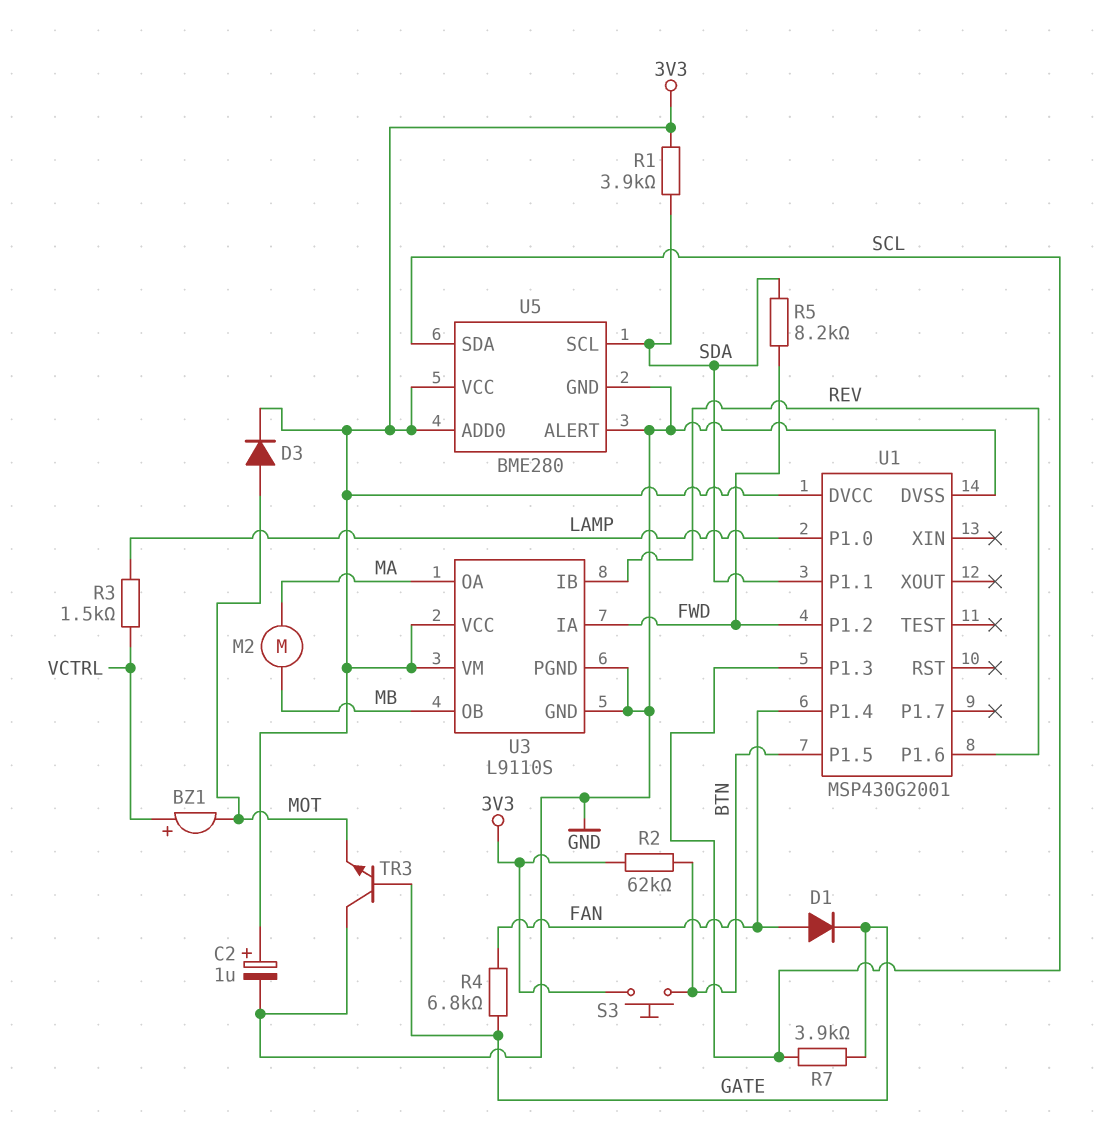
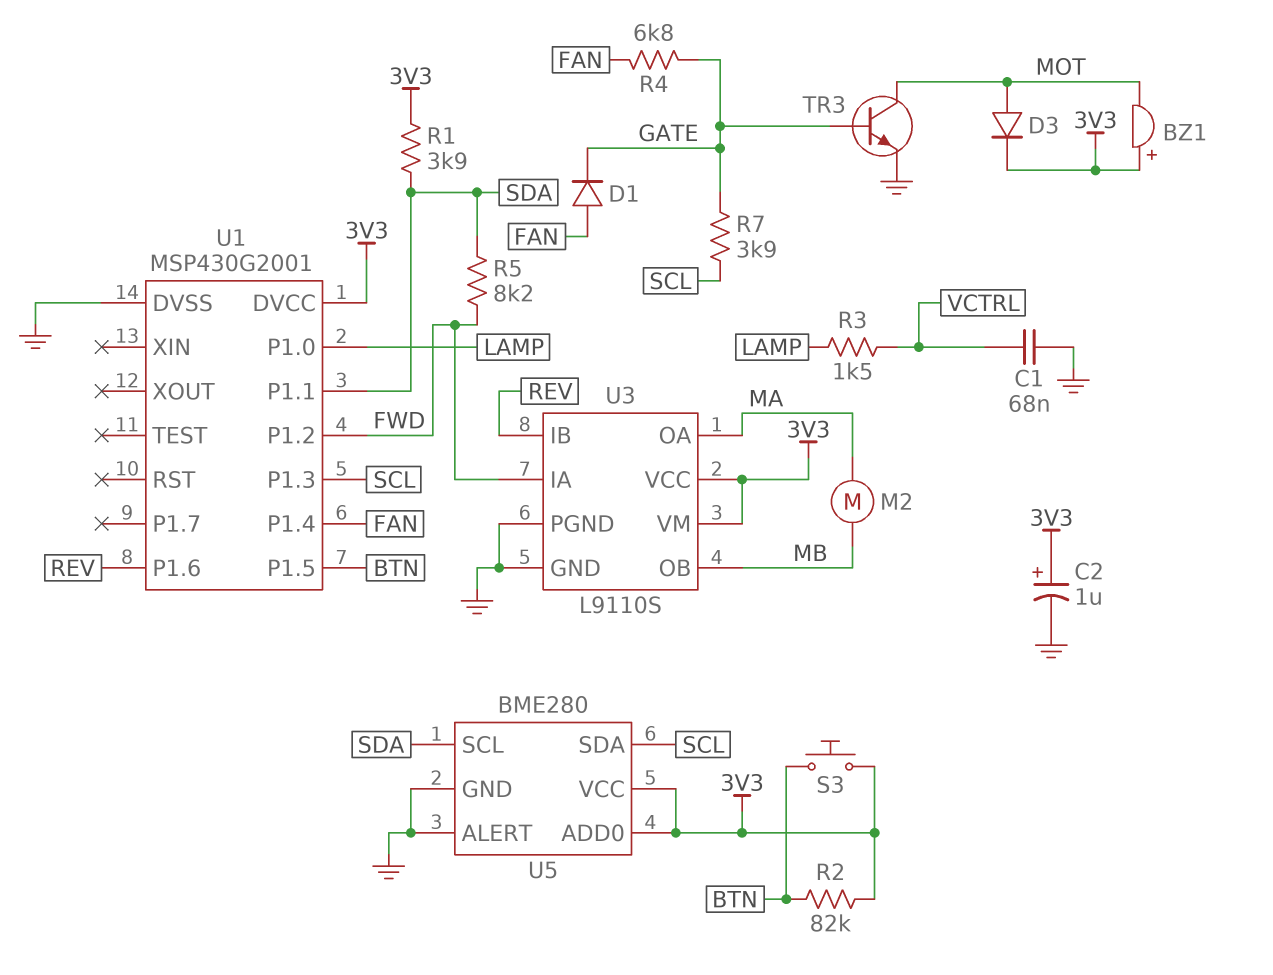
BZ1: buzzer (plus VCTRL, minus MOT) -> buzzer (plus 3V3, minus MOT)
C1: none -> 68nF (GND, VCTRL)
R2: 62k (3V3, BTN) -> 82k (3V3, BTN)
TR3: NPN (B GATE, C GND, E MOT) -> NPN (B GATE, C MOT, E GND)

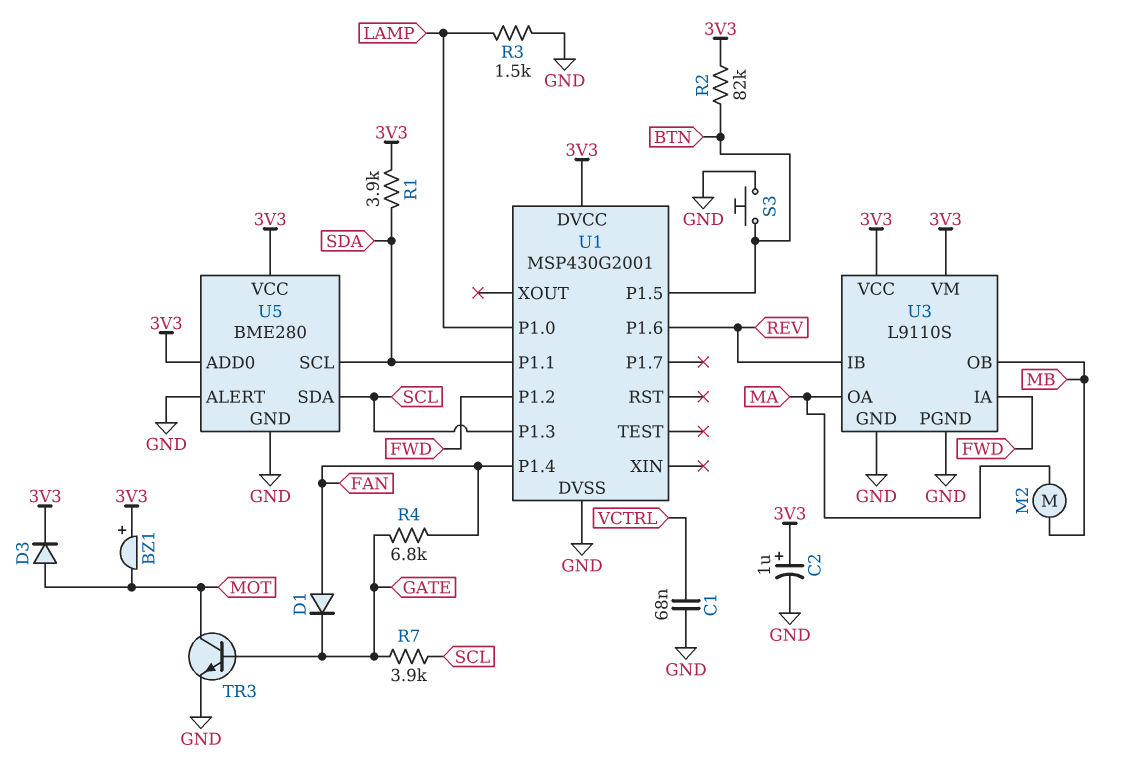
R3: 1.5k (LAMP, VCTRL) -> 1.5k (GND, LAMP)
R5: 8.2k (FWD, SDA) -> none
S3: button (3V3, BTN) -> button (BTN, GND)

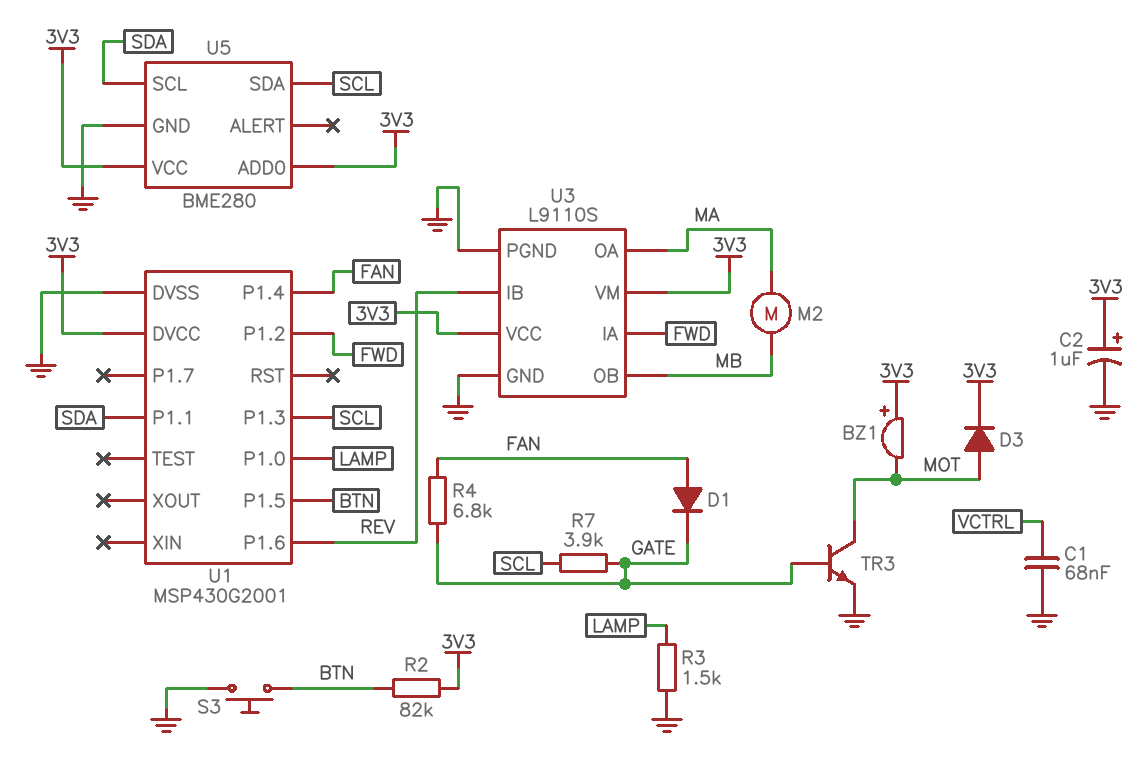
R1: 3.9k (3V3, SDA) -> none
U5 pin ALERT: GND -> none

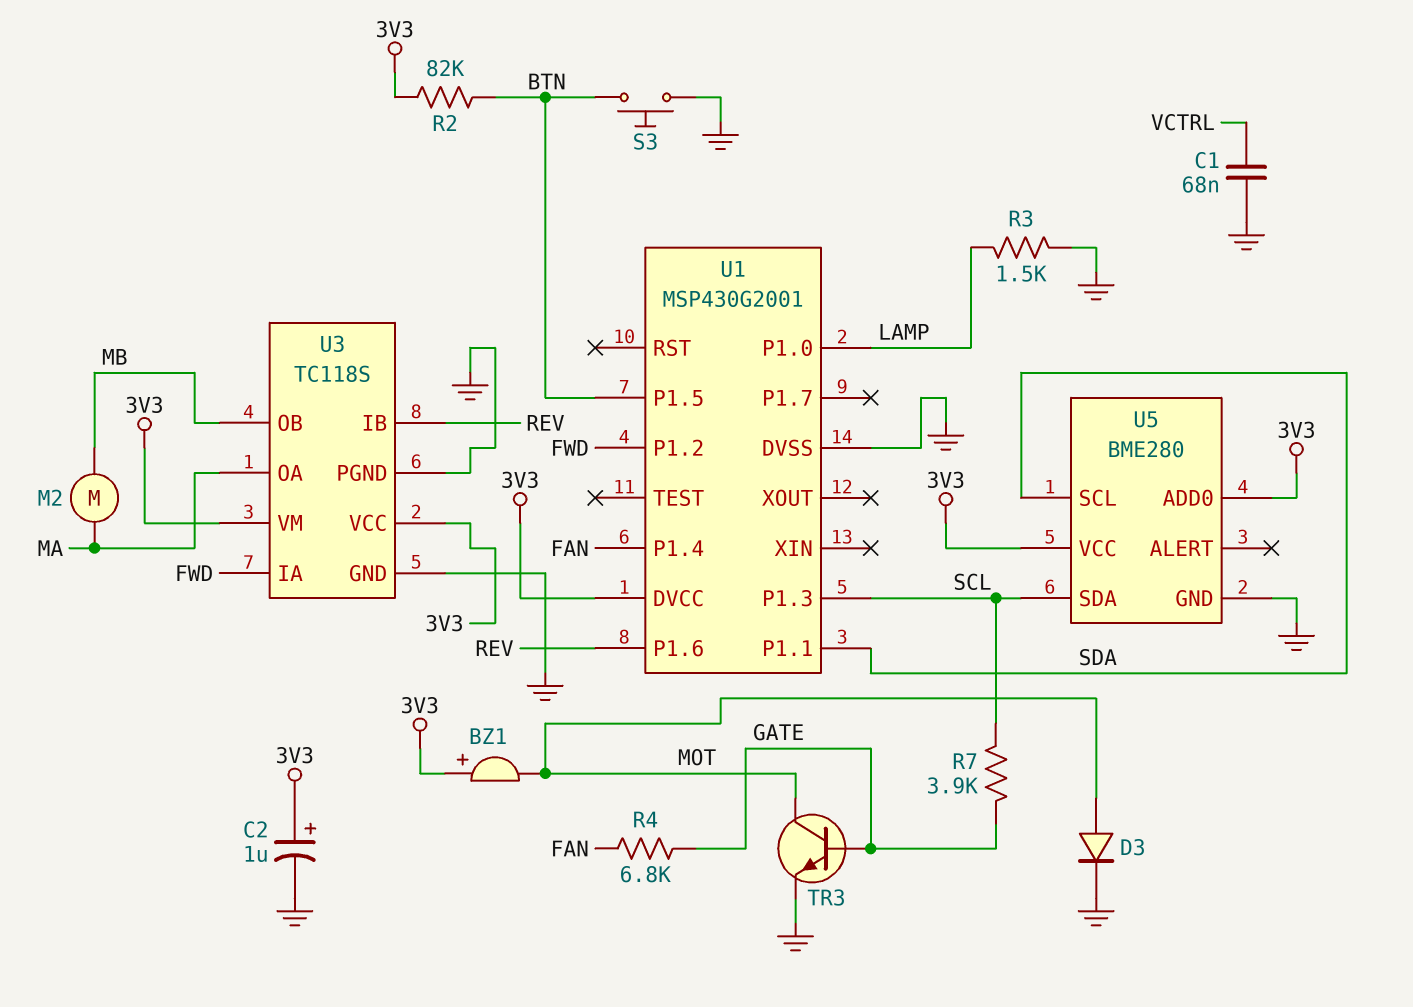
D1: diode (A FAN, K GATE) -> none
D3: diode (A MOT, K 3V3) -> diode (A MOT, K GND)
U3: L9110S -> TC118S

